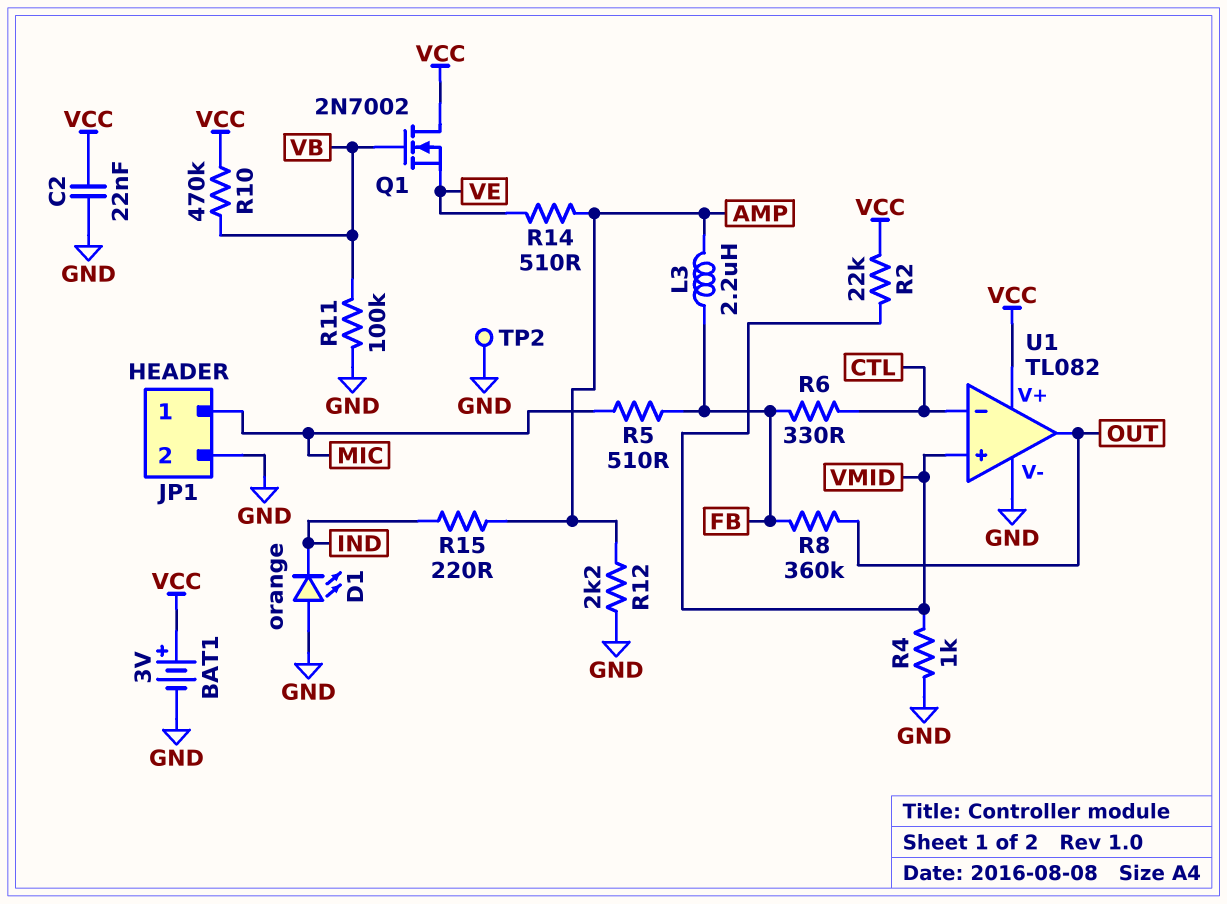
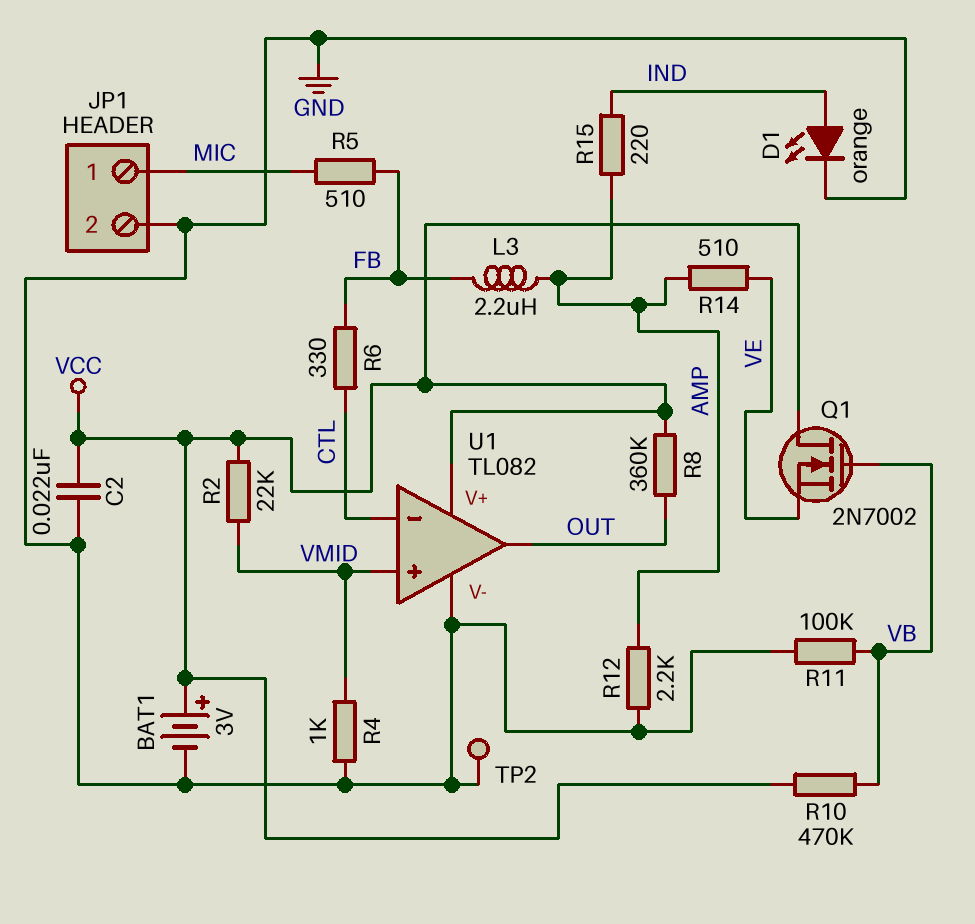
D1: LED orange (A GND, K IND) -> LED orange (A IND, K GND)
R8: 360k (FB, OUT) -> 360k (OUT, VCC)

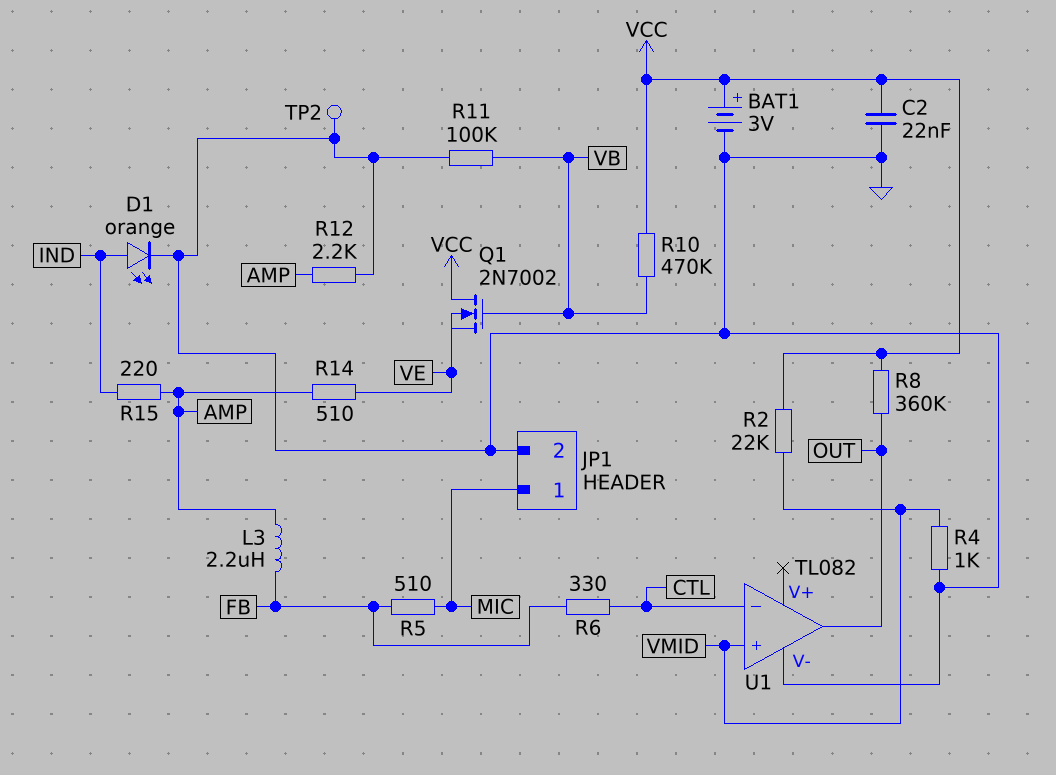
U1 pin V+: VCC -> none

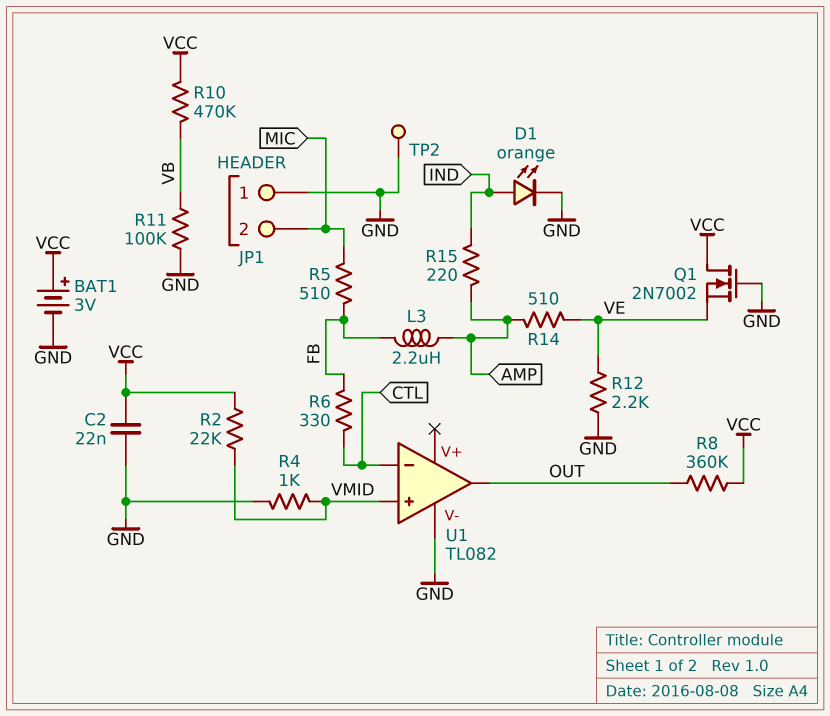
JP1 pin 1: MIC -> GND
JP1 pin 2: GND -> MIC
Q1: NMOS 2N7002 (G VB, D VCC, S VE) -> NMOS 2N7002 (G GND, D VCC, S VE)
R12: 2.2k (AMP, GND) -> 2.2k (GND, VE)

